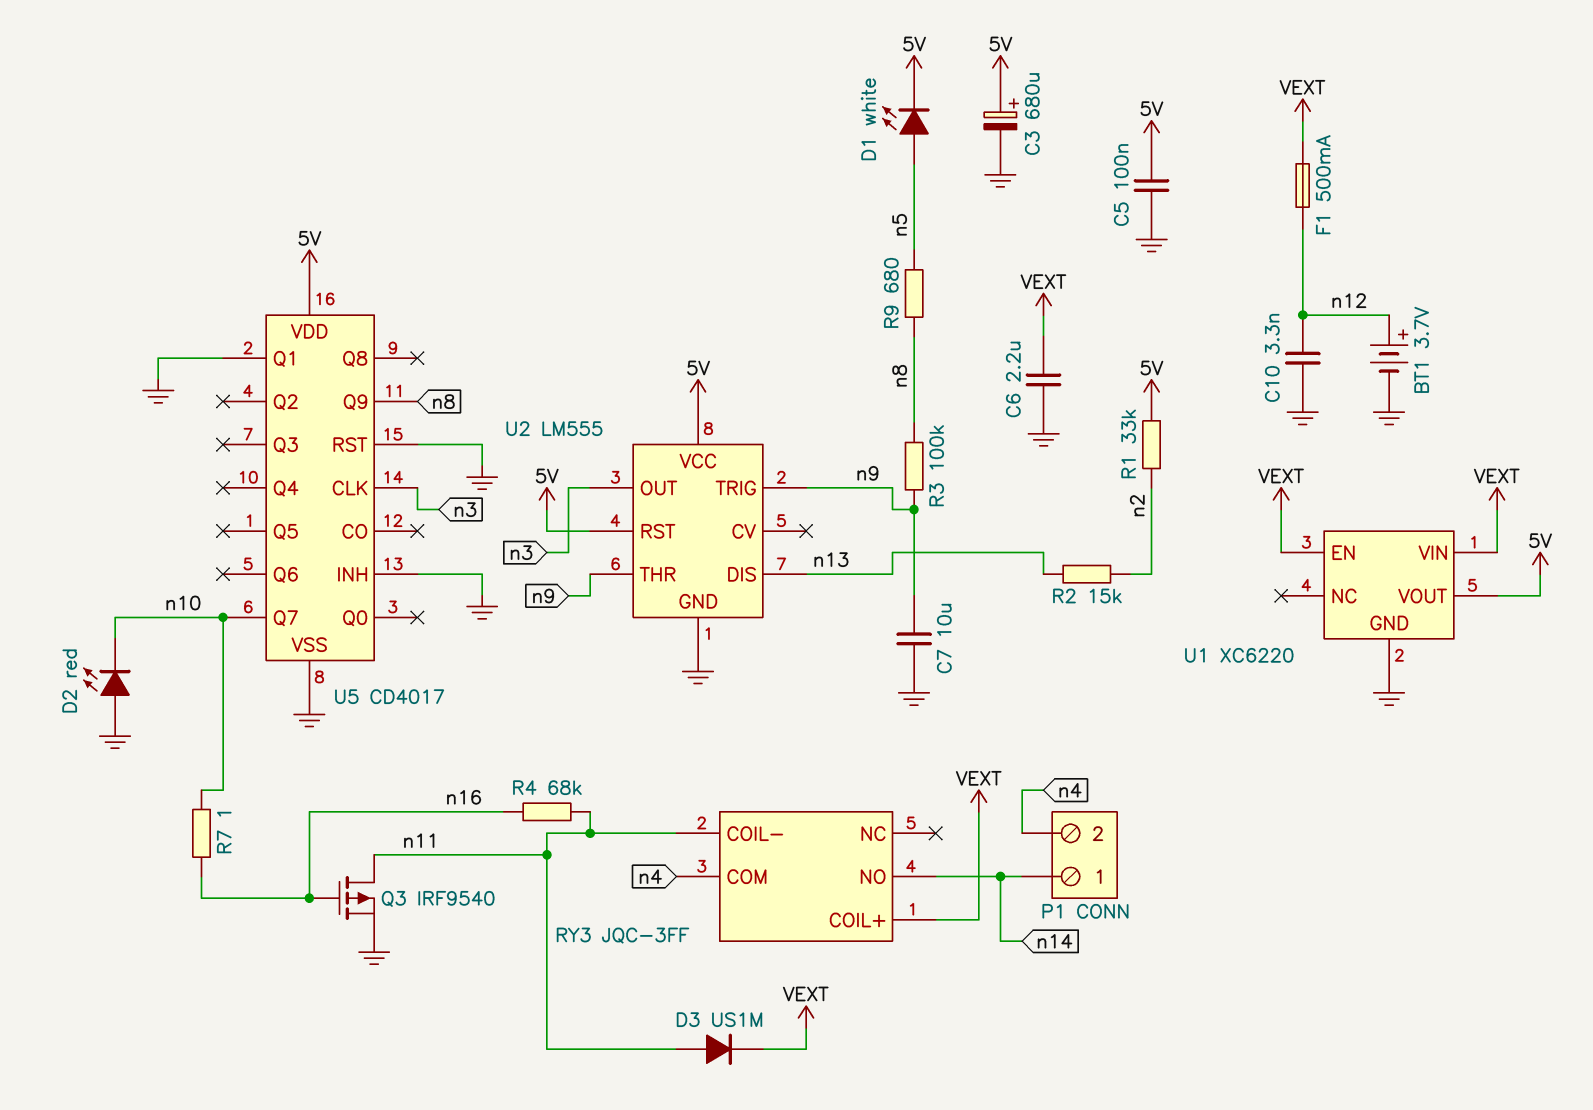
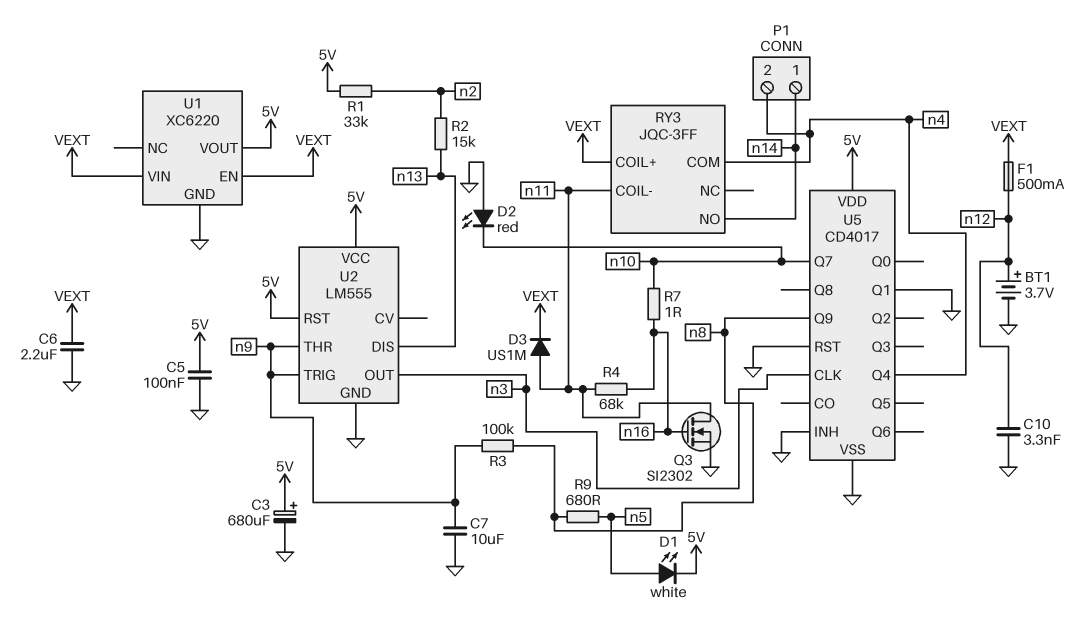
Q3: PMOS IRF9540 (G n16, D n11, S GND) -> NMOS SI2302 (G n16, D n11, S GND)
U5 pin Q4: none -> n4

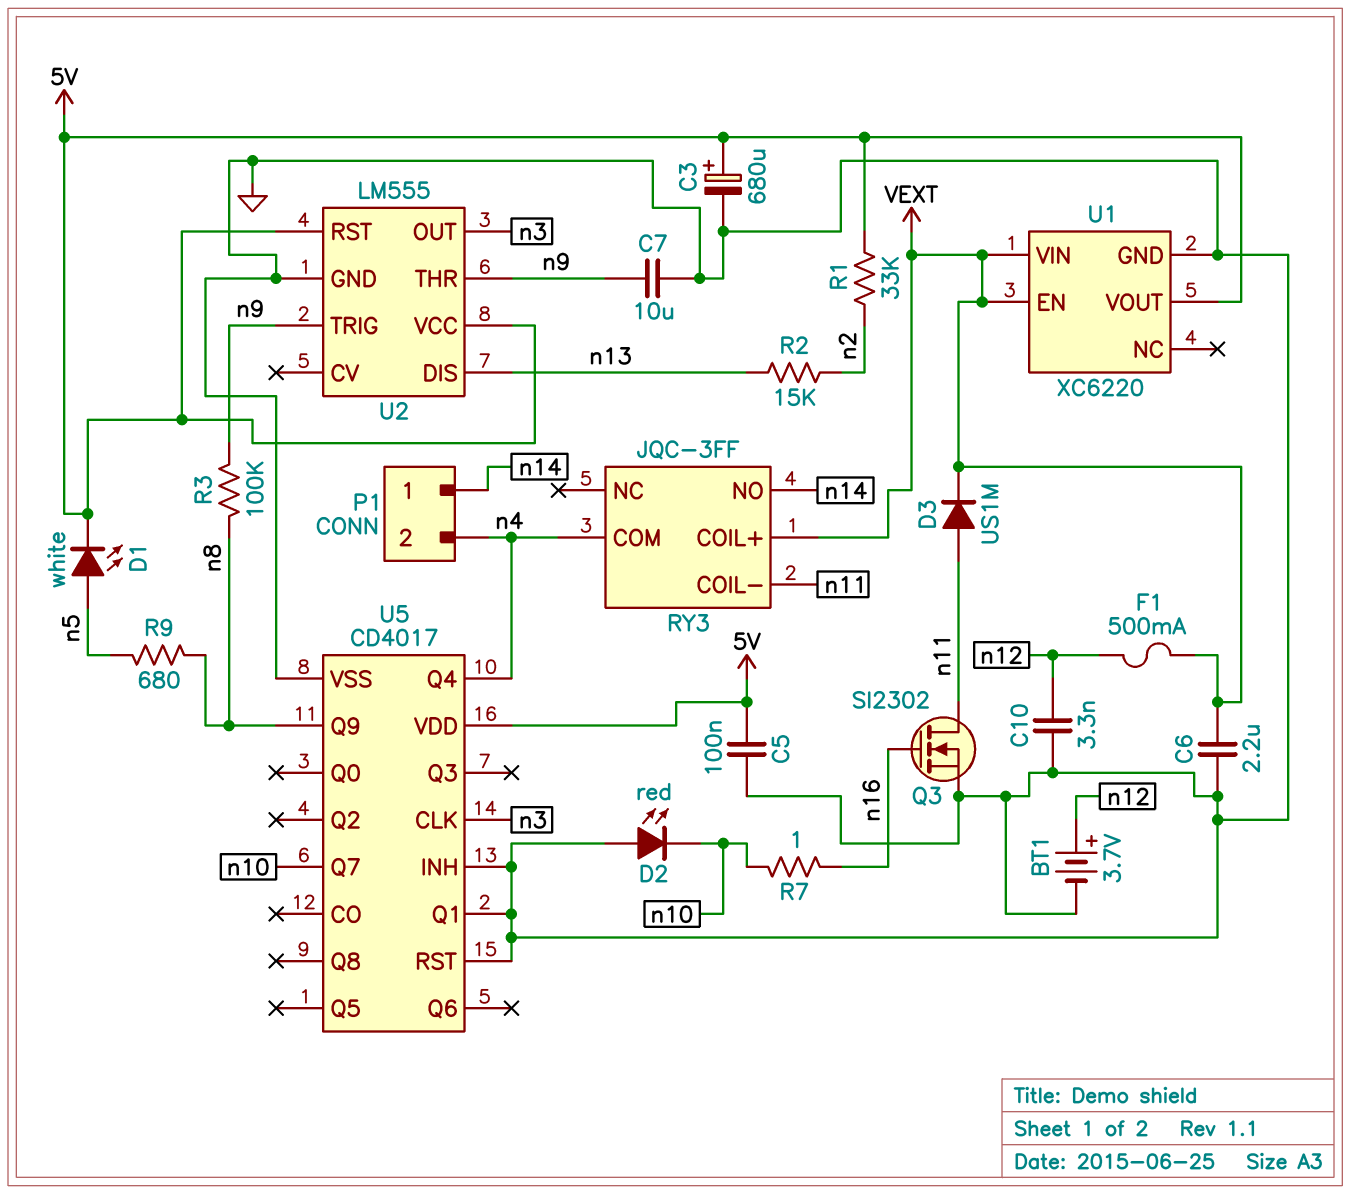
R4: 68k (n11, n16) -> none

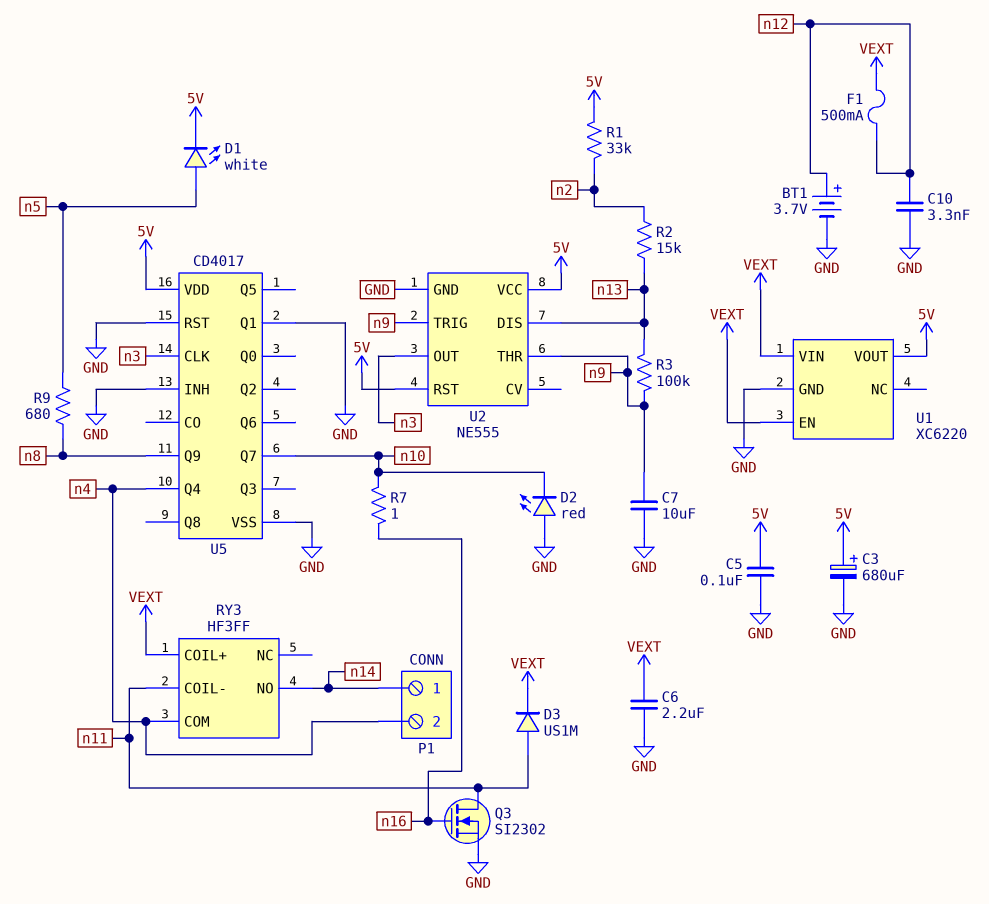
R3: 100k (n8, n9) -> 100k (n9, n13)
RY3: JQC-3FF -> HF3FF
U2: LM555 -> NE555

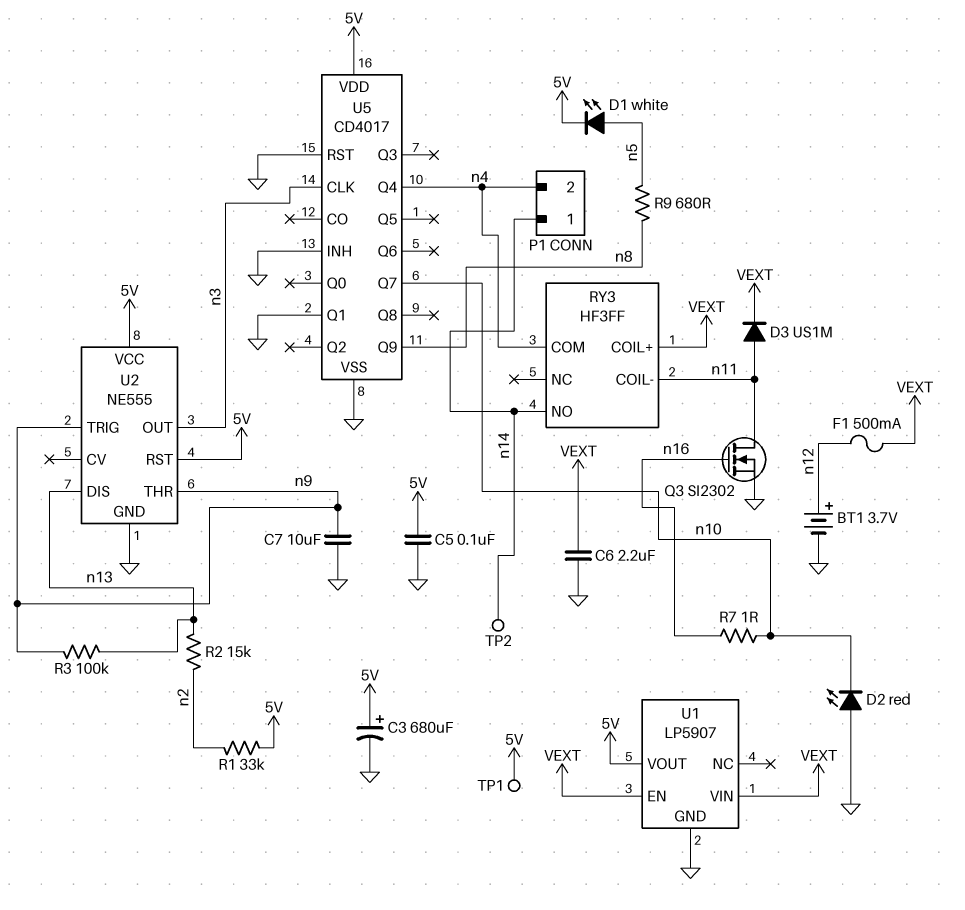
C10: 3.3nF (GND, n12) -> none
TP1: none -> test point (5V)
TP2: none -> test point (n14)
U1: XC6220 -> LP5907

